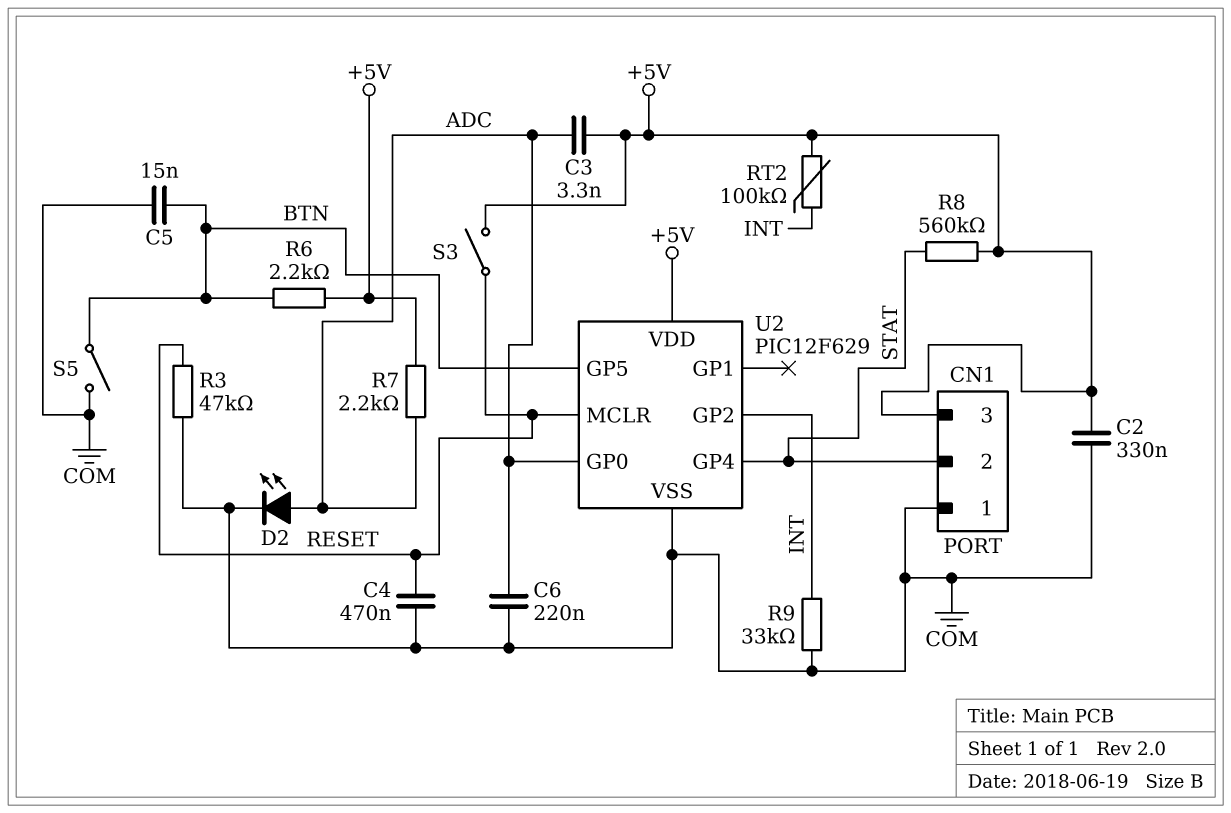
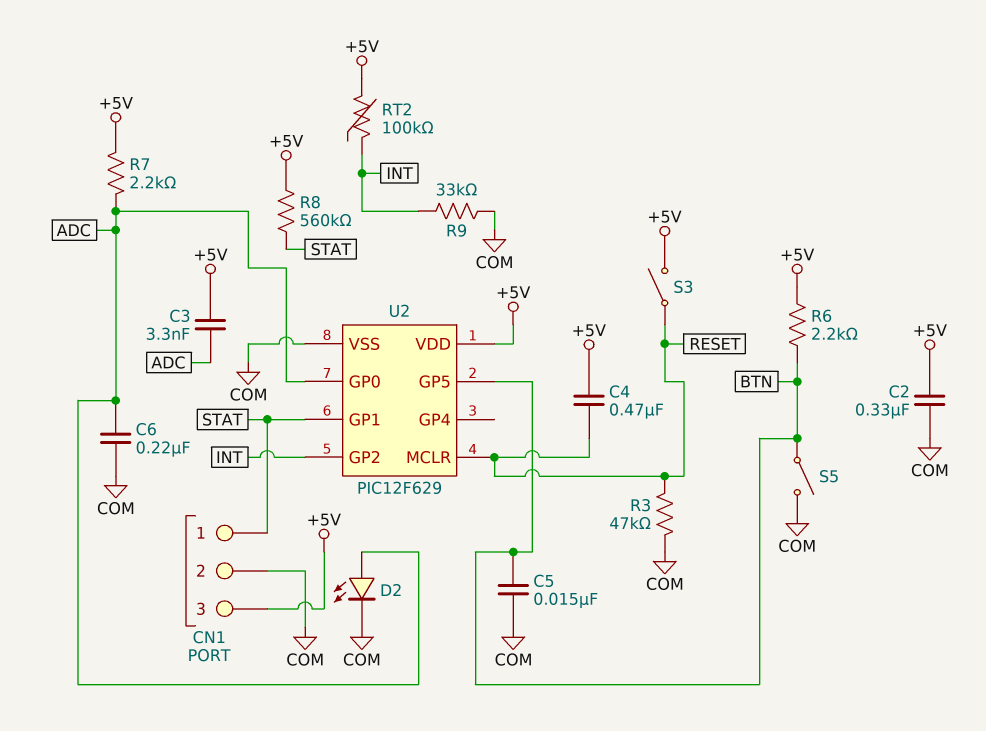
C4: 470nF (COM, RESET) -> 470nF (+5V, RESET)
CN1 pin 1: COM -> STAT
CN1 pin 2: STAT -> COM
U2 pin GP1: none -> STAT
U2 pin GP4: STAT -> none

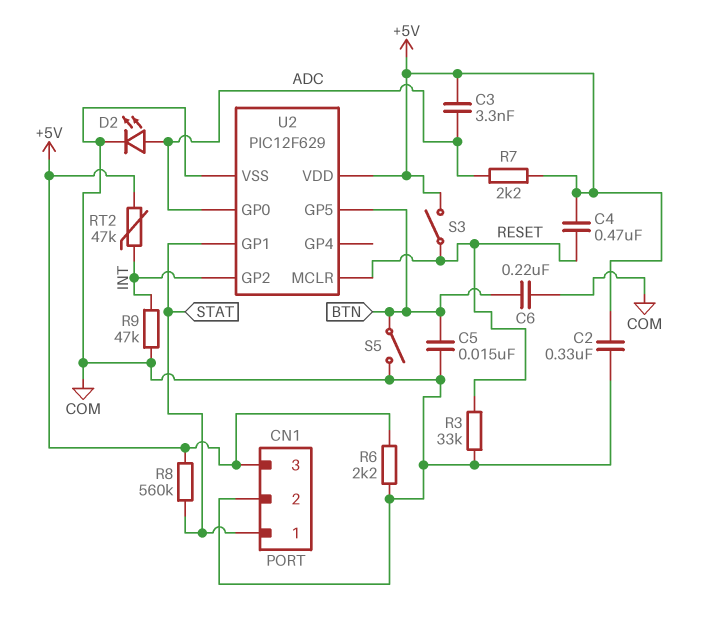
C6: 220nF (ADC, COM) -> 220nF (BTN, COM)
R3: 47k (COM, RESET) -> 33k (COM, RESET)
R6: 2.2k (+5V, BTN) -> 2.2k (+5V, COM)
R9: 33k (COM, INT) -> 47k (COM, INT)
RT2: 100k (+5V, INT) -> 47k (+5V, INT)

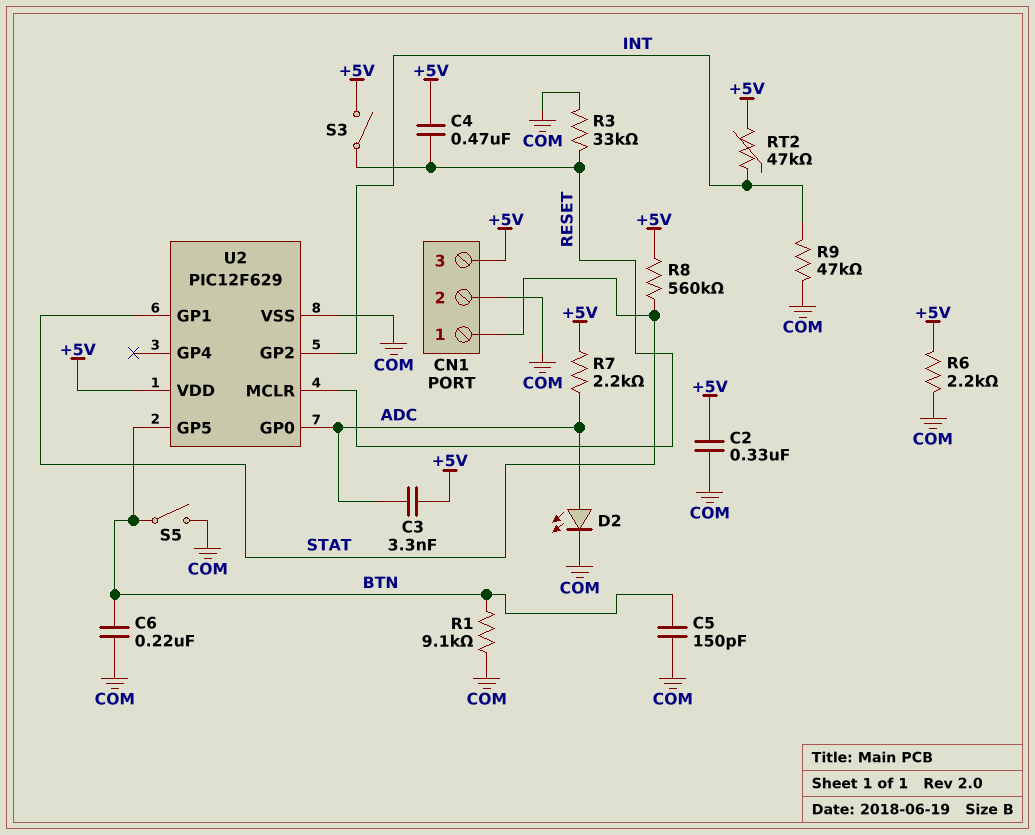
C5: 15nF (BTN, COM) -> 150pF (BTN, COM)
R1: none -> 9.1k (BTN, COM)

